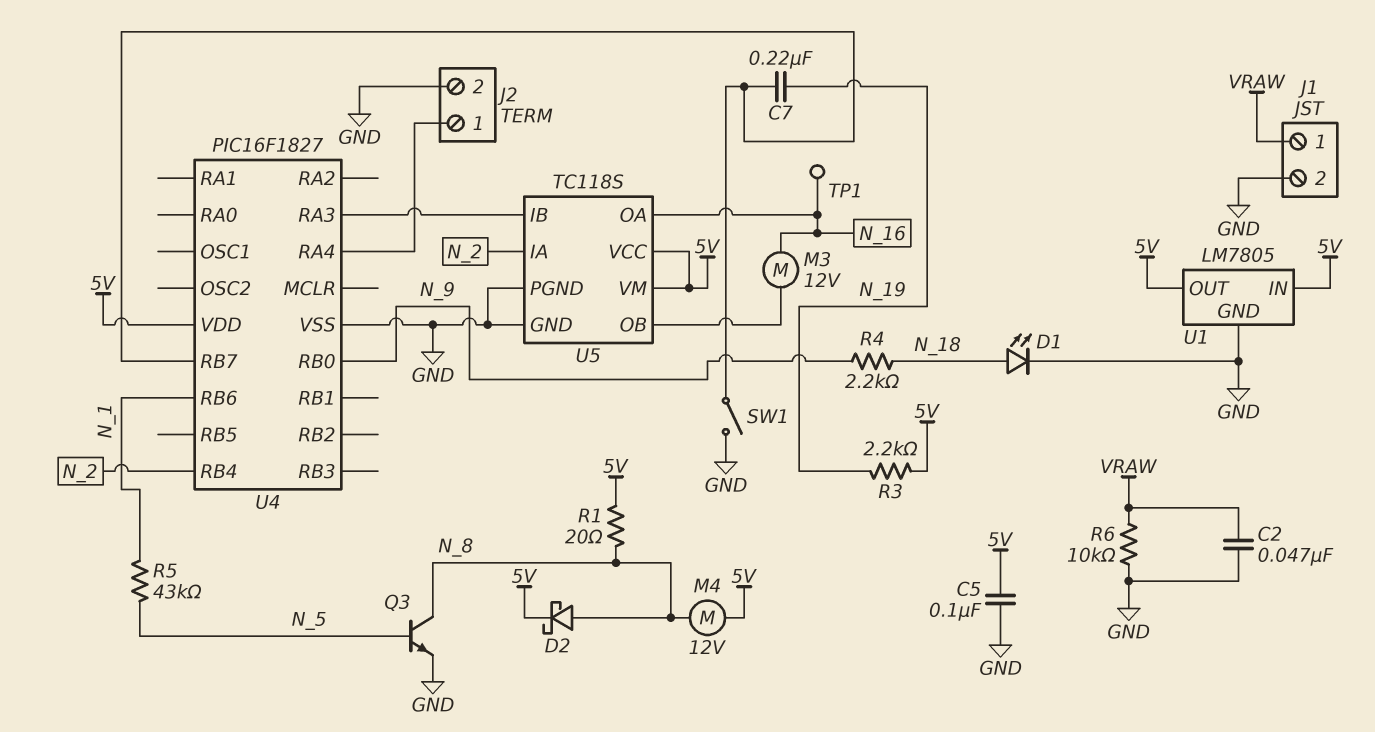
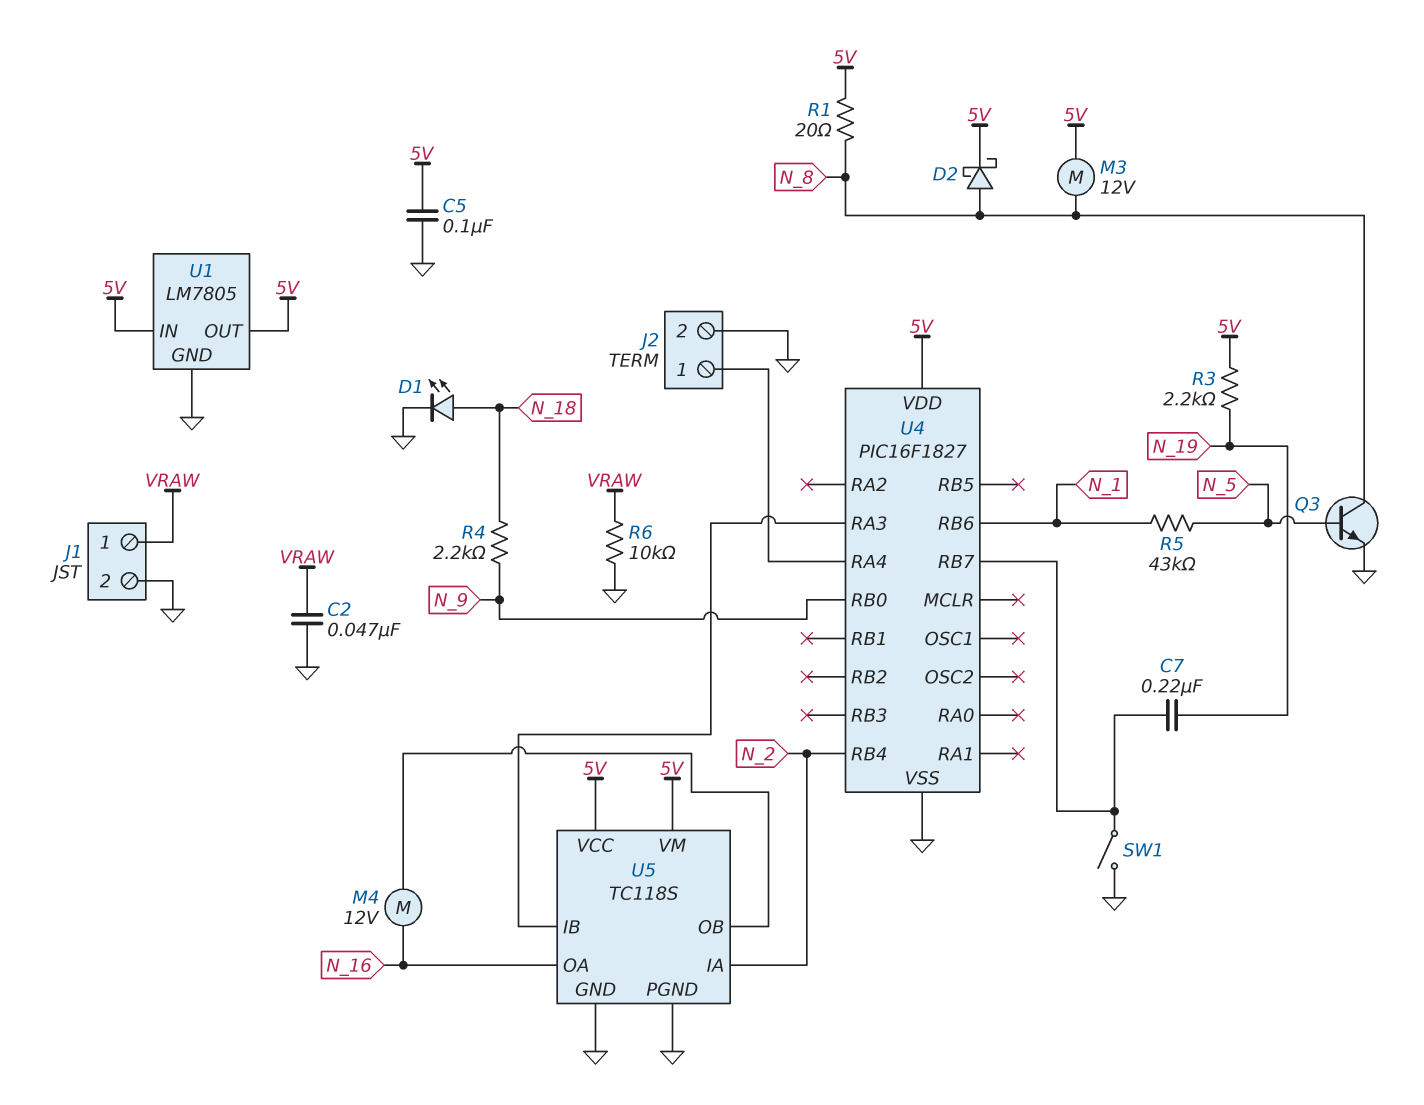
M3: motor 12V (N_16, U5/OB) -> motor 12V (5V, N_8)
M4: motor 12V (5V, N_8) -> motor 12V (N_16, U5/OB)
TP1: test point (N_16) -> none

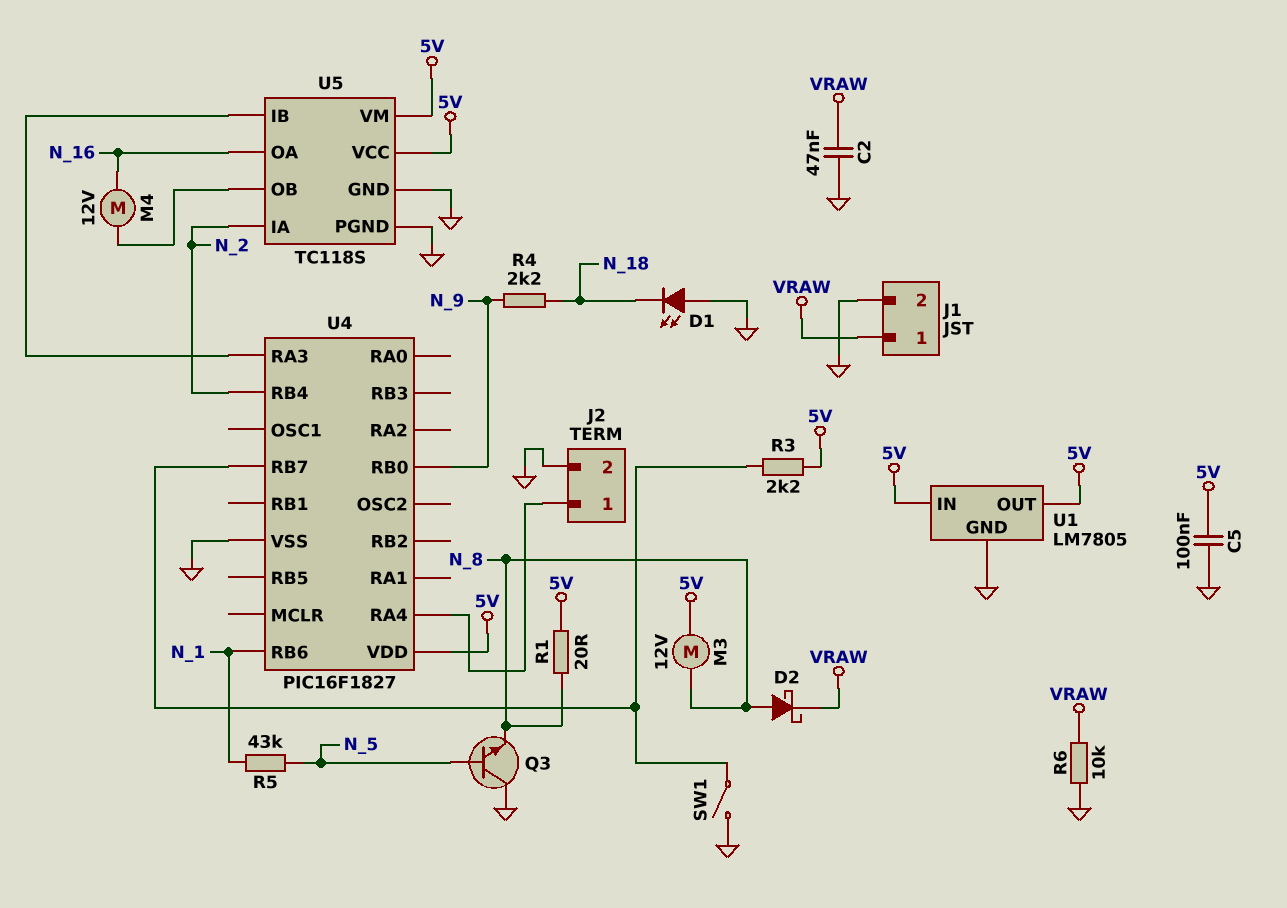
C7: 220nF (N_19, U4/RB7) -> none
D1: LED (A N_18, K GND) -> LED (A GND, K N_18)
D2: schottky (A N_8, K 5V) -> schottky (A N_8, K VRAW)
Q3: NPN (B N_5, C N_8, E GND) -> NPN (B N_5, C GND, E N_8)
R3: 2.2k (5V, N_19) -> 2.2k (5V, U4/RB7)

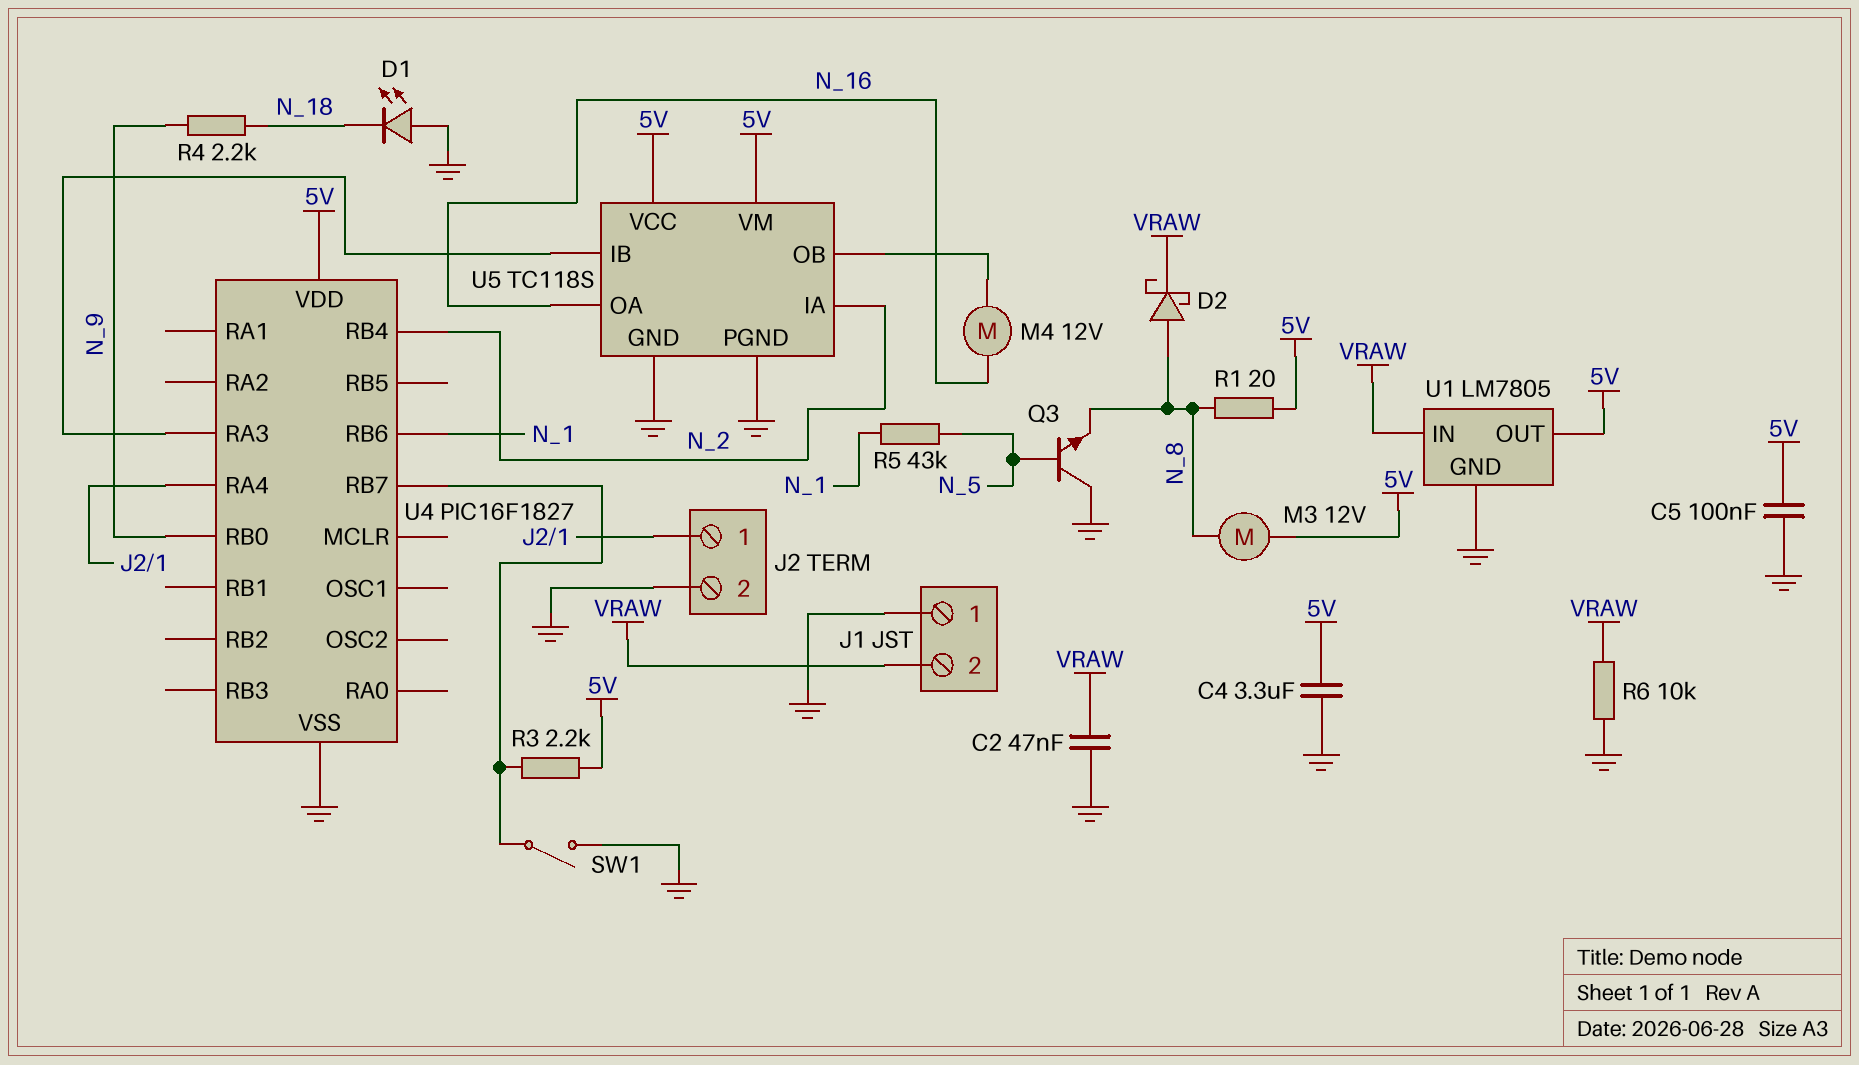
C4: none -> 3.3uF (5V, GND)
J1 pin 1: VRAW -> GND
J1 pin 2: GND -> VRAW
U1 pin IN: 5V -> VRAW

